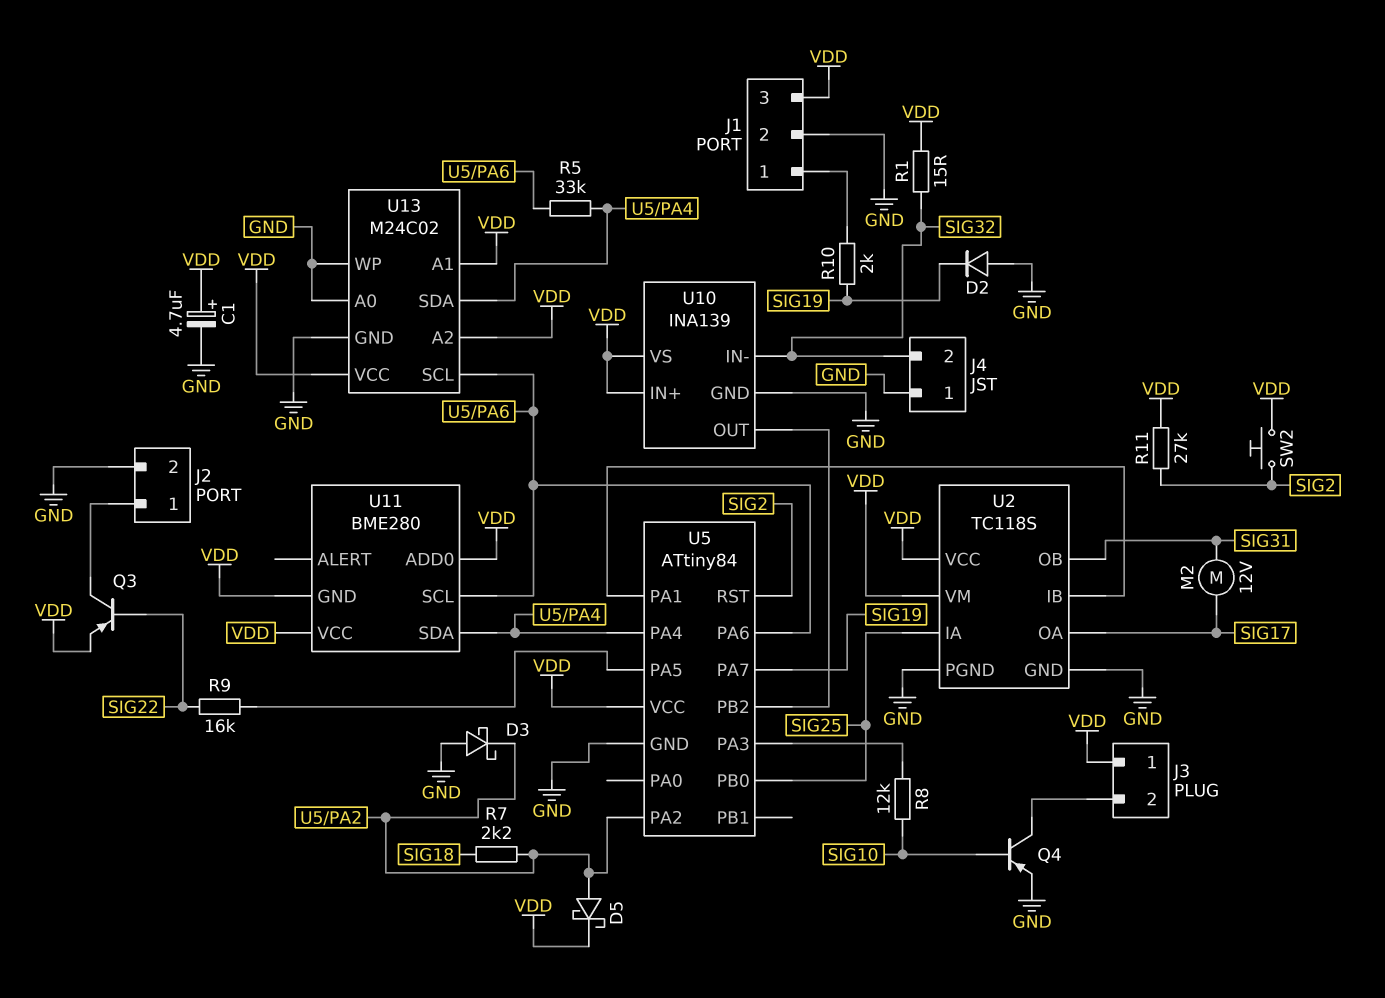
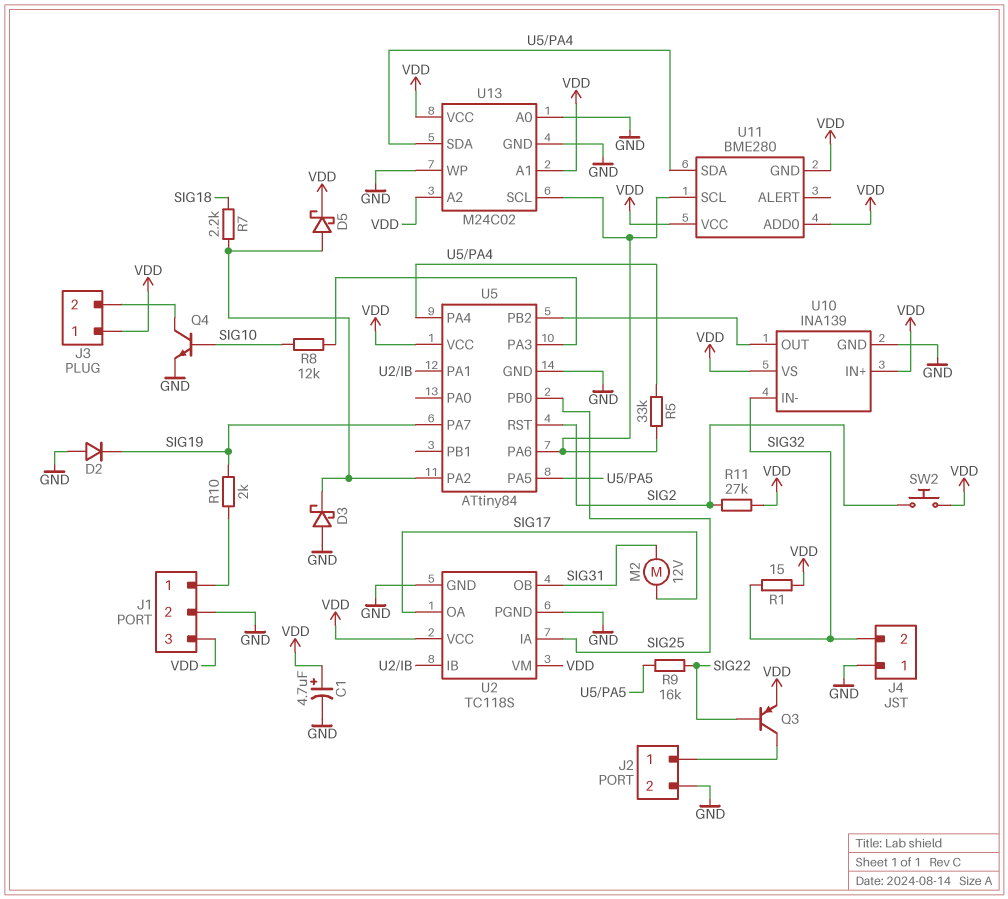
Q4: PNP (B SIG10, C J3/2, E GND) -> NPN (B SIG10, C J3/2, E GND)

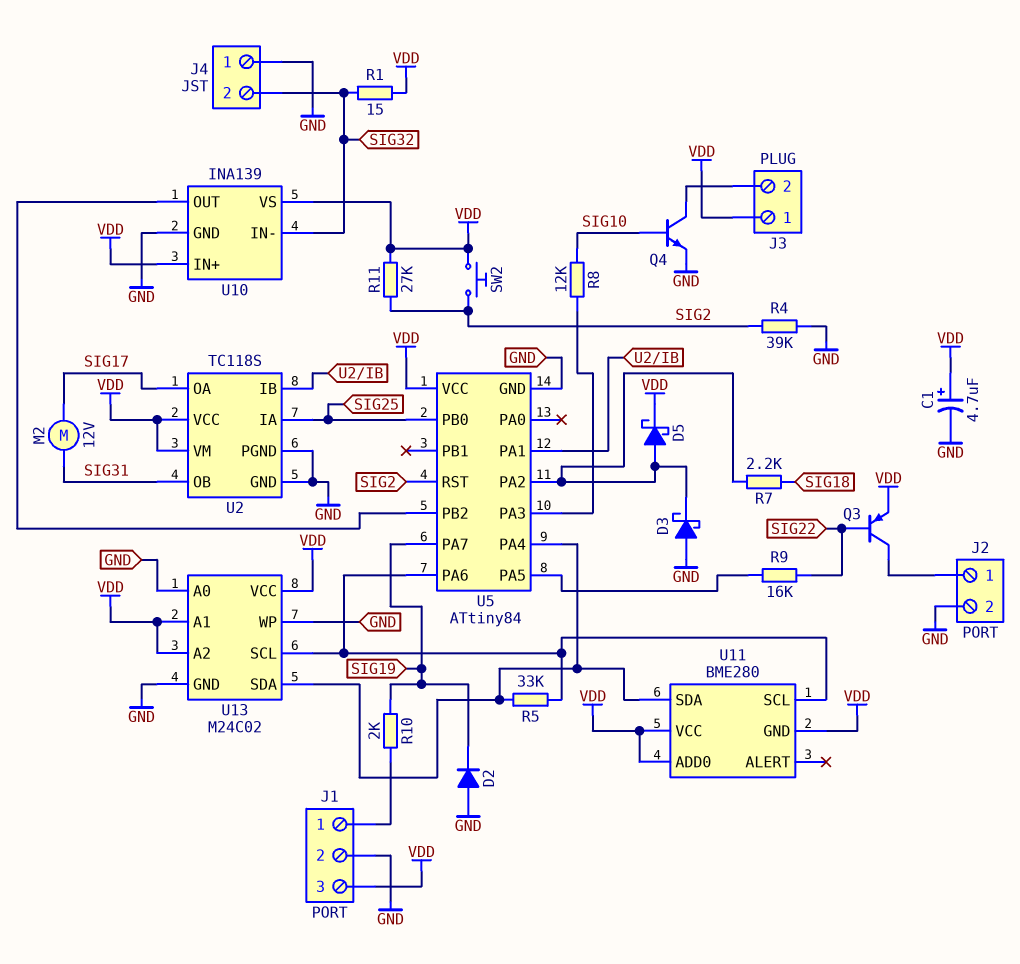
R4: none -> 39k (GND, SIG2)

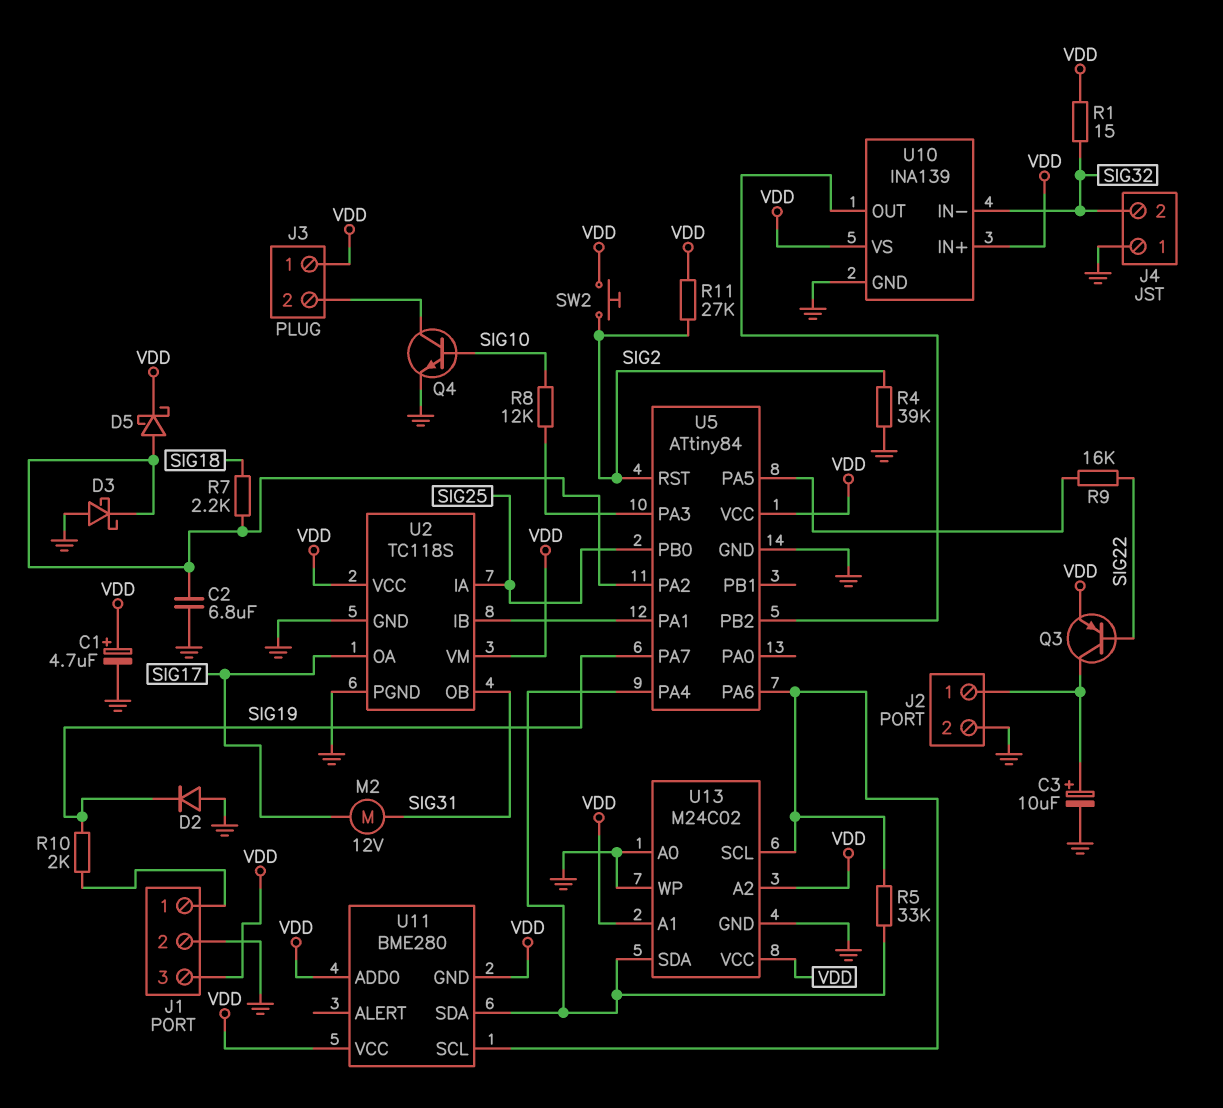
C2: none -> 6.8uF (GND, U5/PA2)
C3: none -> 10uF (plus J2/1, minus GND)

